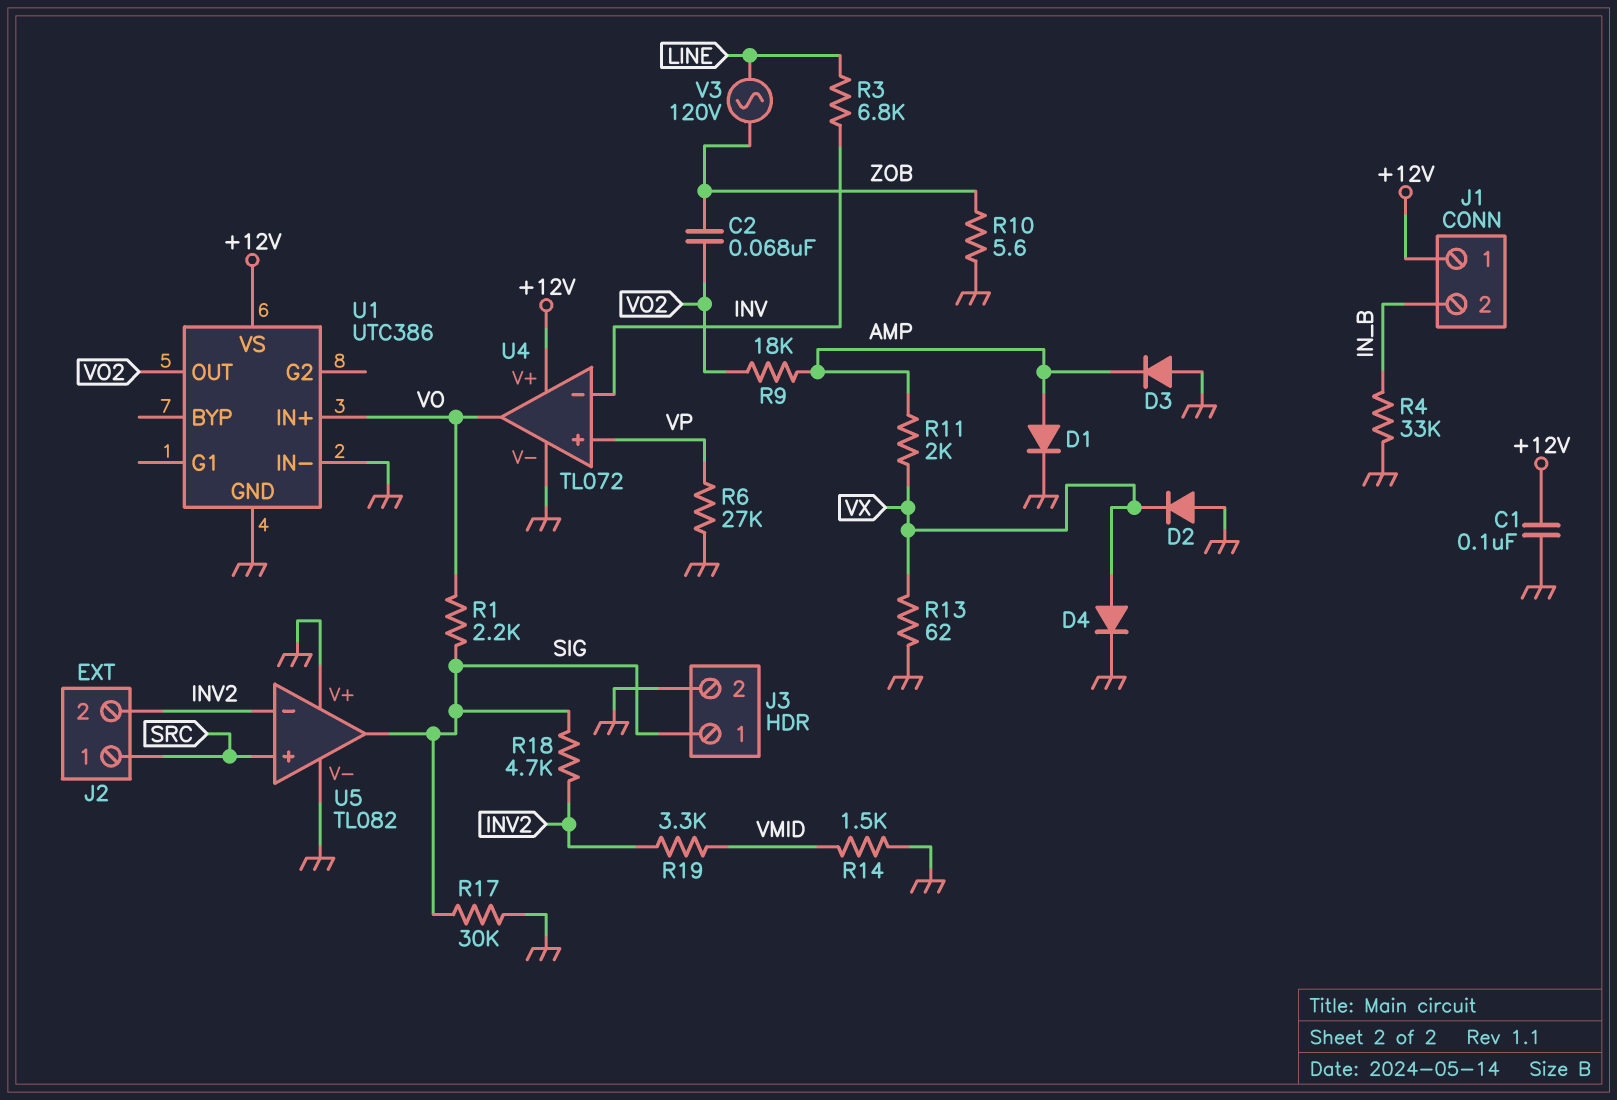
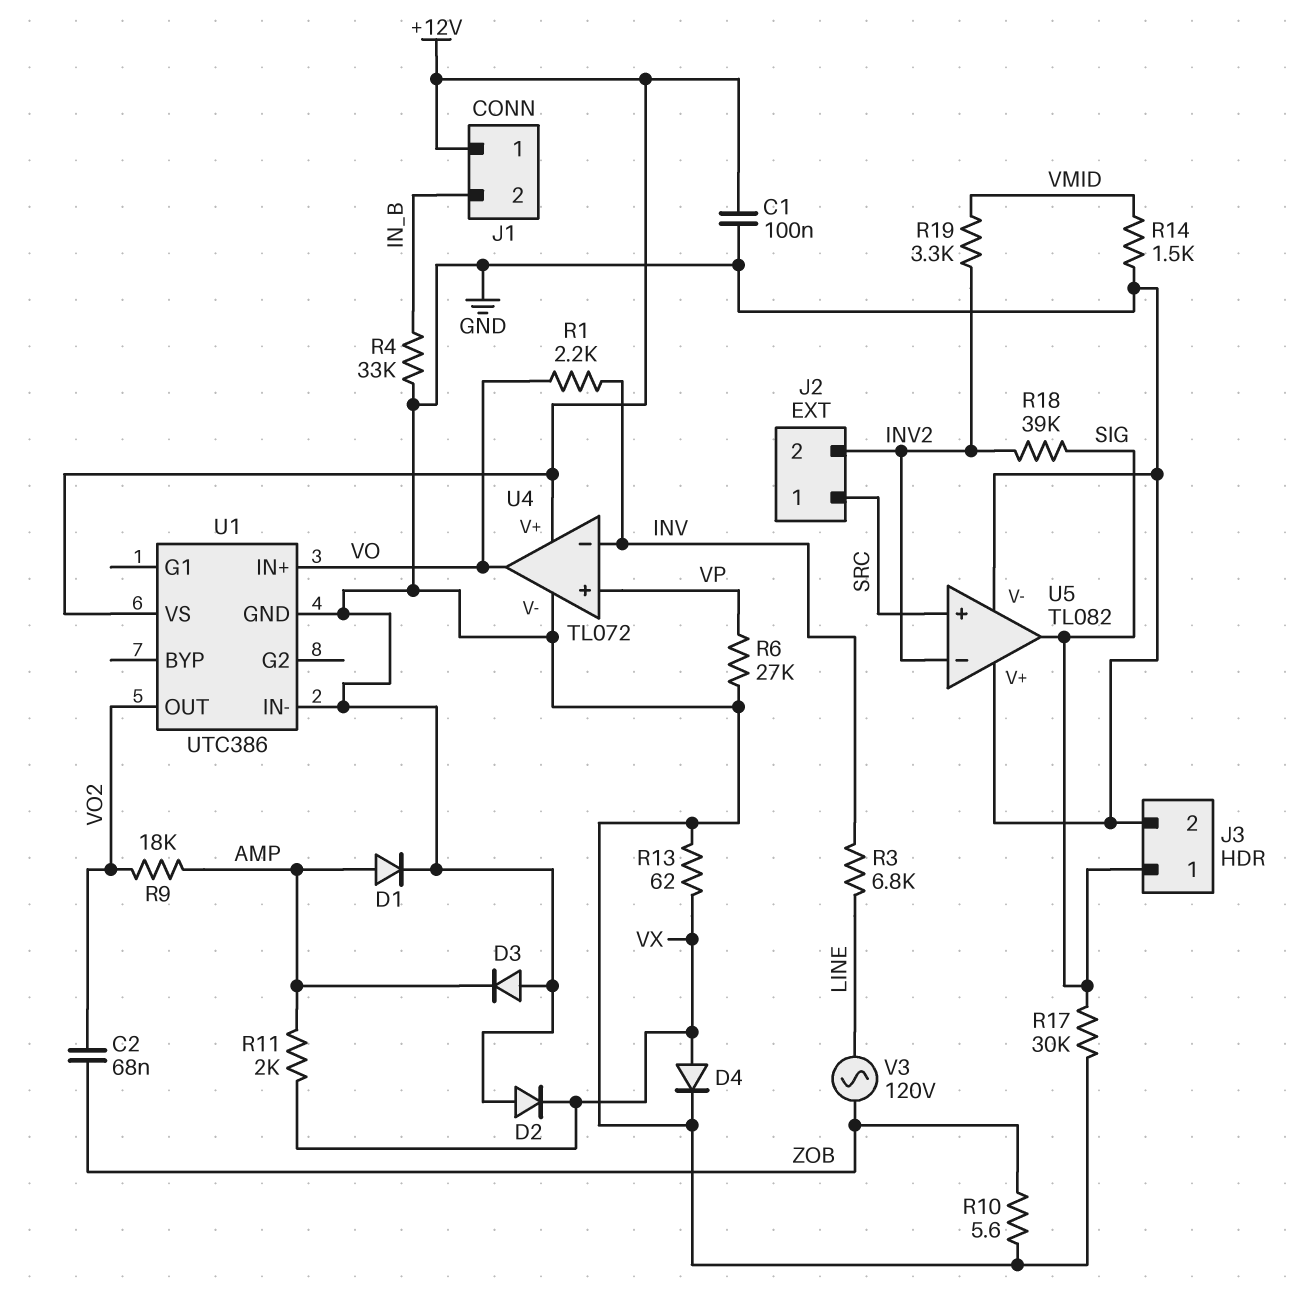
R1: 2.2k (SIG, VO) -> 2.2k (INV, VO)
R18: 4.7k (INV2, SIG) -> 39k (INV2, SIG)

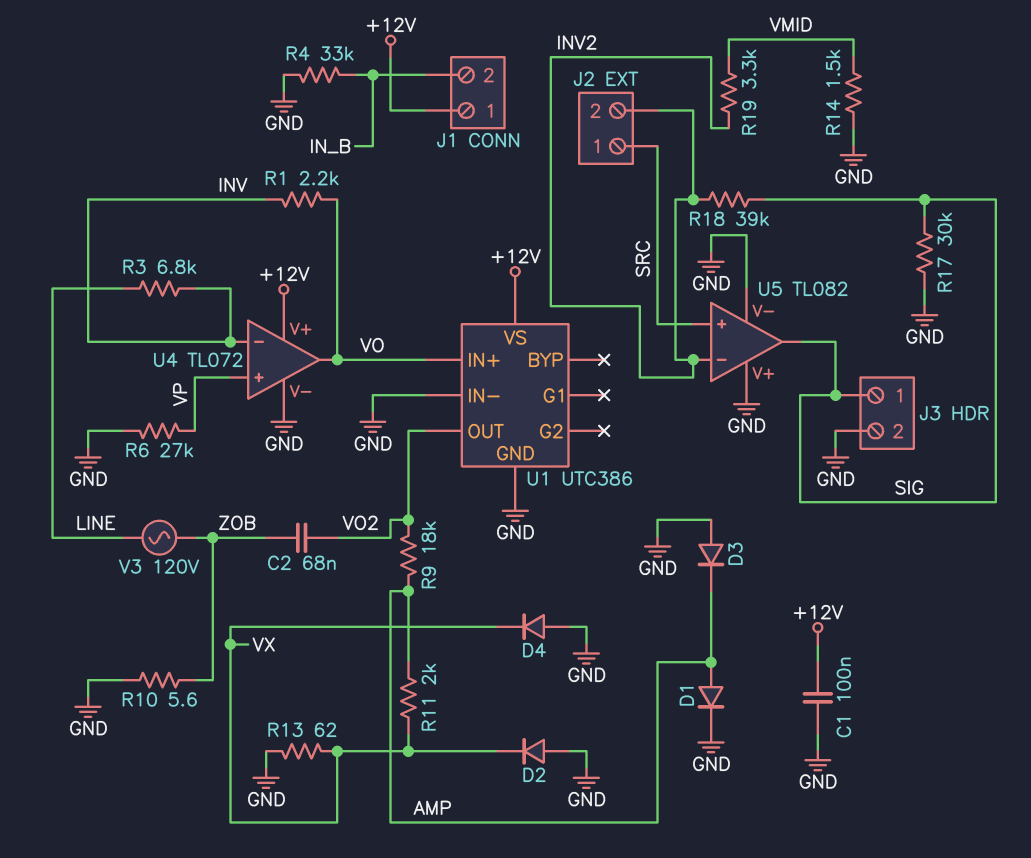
D4: diode (A VX, K GND) -> diode (A GND, K VX)

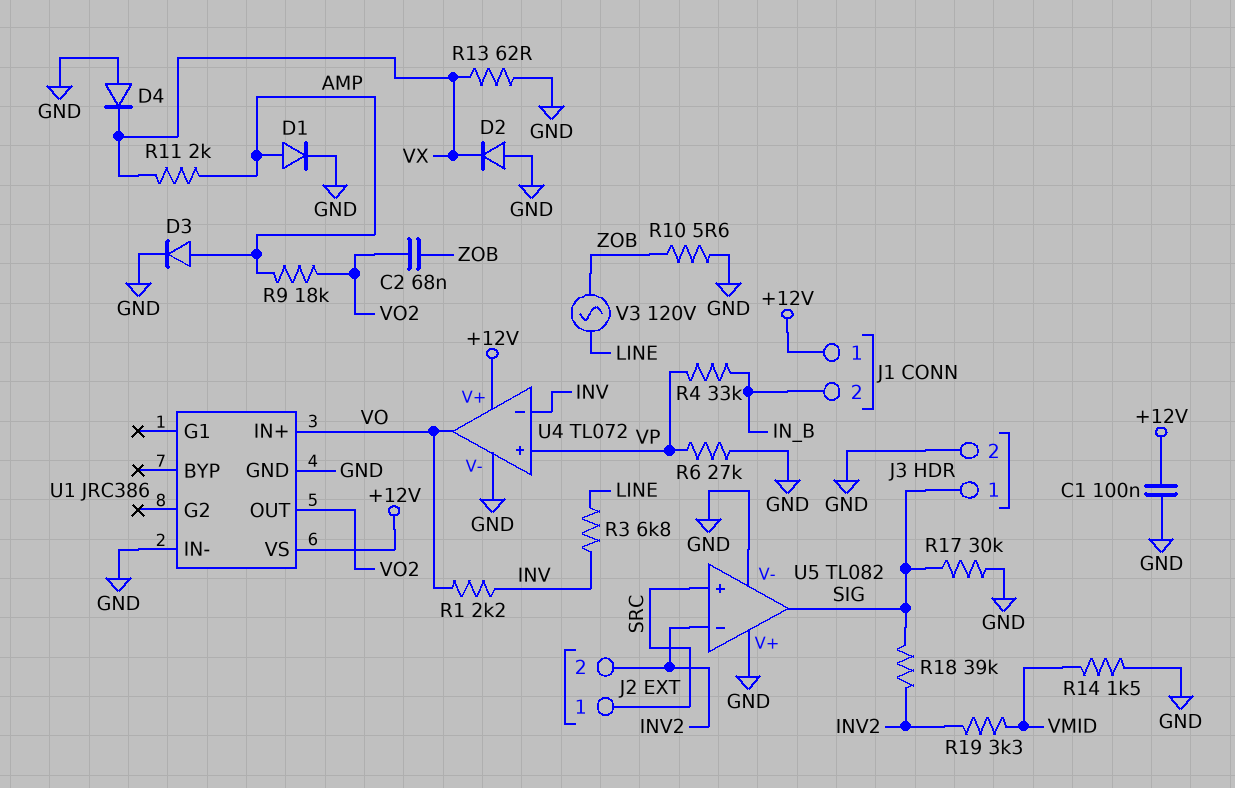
D3: diode (A GND, K AMP) -> diode (A AMP, K GND)
R4: 33k (GND, IN_B) -> 33k (IN_B, VP)
U1: UTC386 -> JRC386

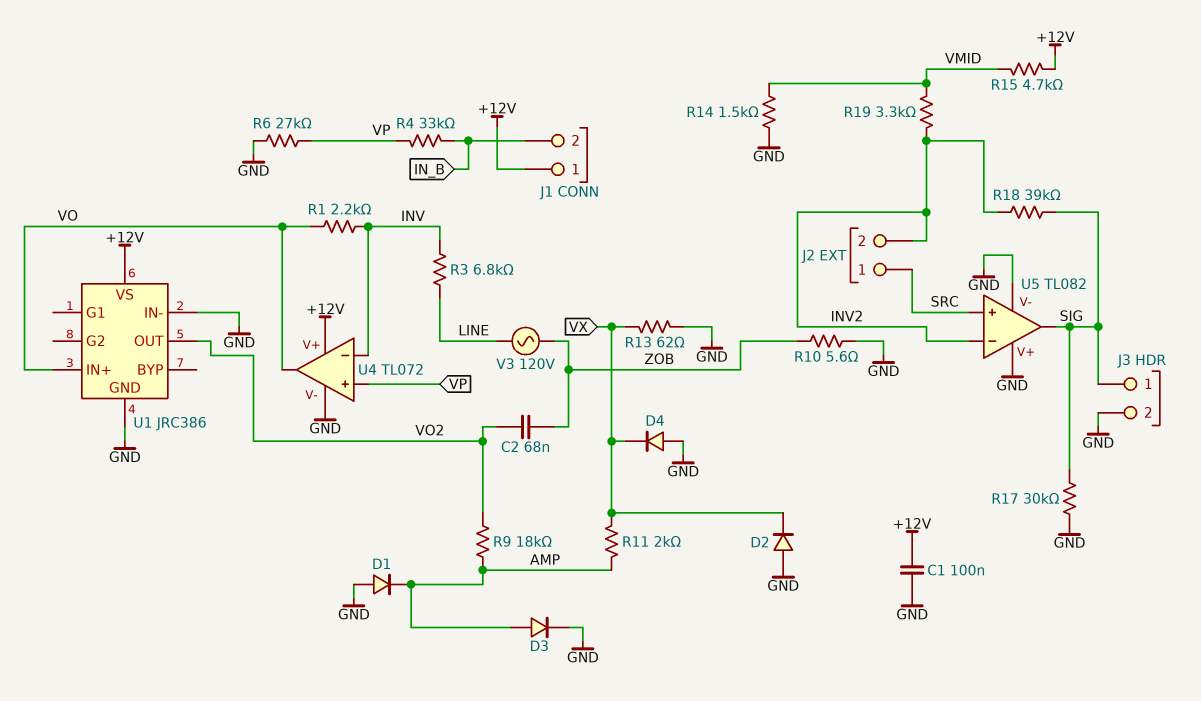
D1: diode (A AMP, K GND) -> diode (A GND, K AMP)
R15: none -> 4.7k (+12V, VMID)

